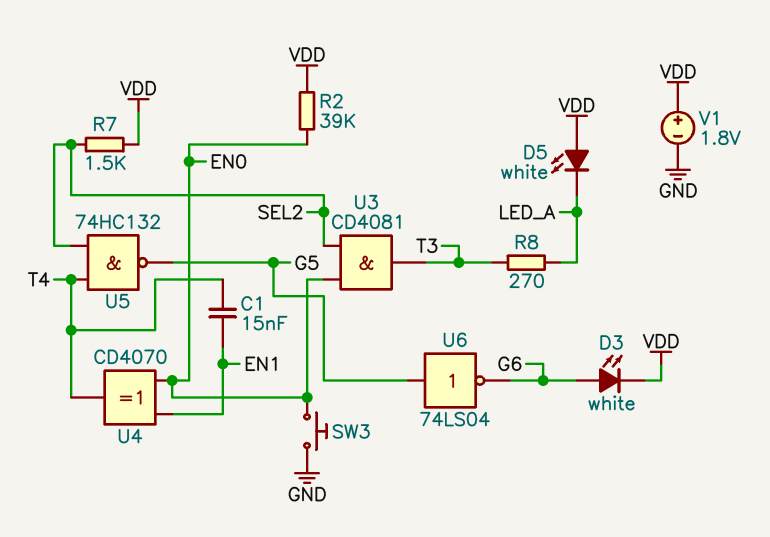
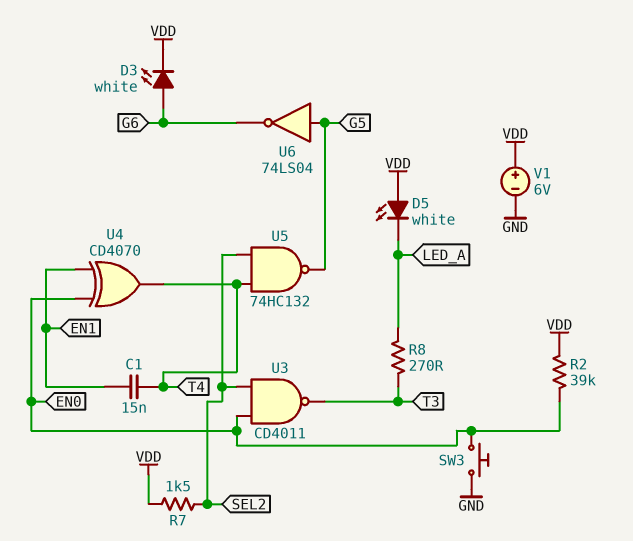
U3: AND CD4081 (in EN0, in SEL2, out T3) -> NAND CD4011 (in EN0, in SEL2, out T3)
V1: 1.8V (plus VDD, minus GND) -> 6V (plus VDD, minus GND)

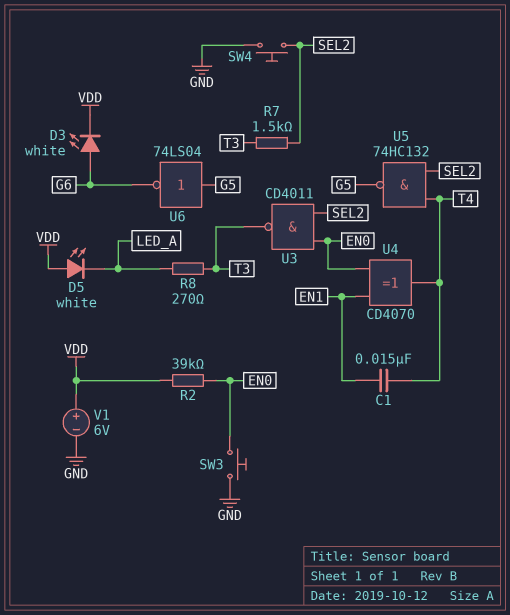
R7: 1.5k (SEL2, VDD) -> 1.5k (SEL2, T3)
SW4: none -> button (GND, SEL2)

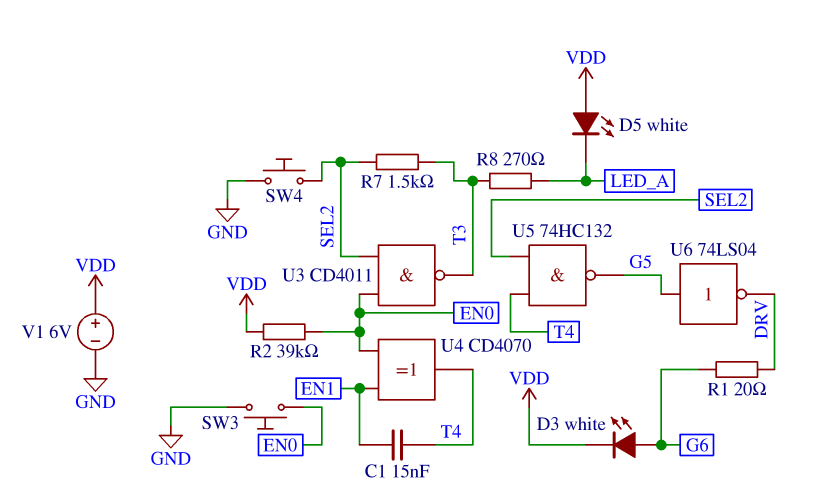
R1: none -> 20 (DRV, G6)
U6: NOT 74LS04 (in G5, out G6) -> NOT 74LS04 (in G5, out DRV)

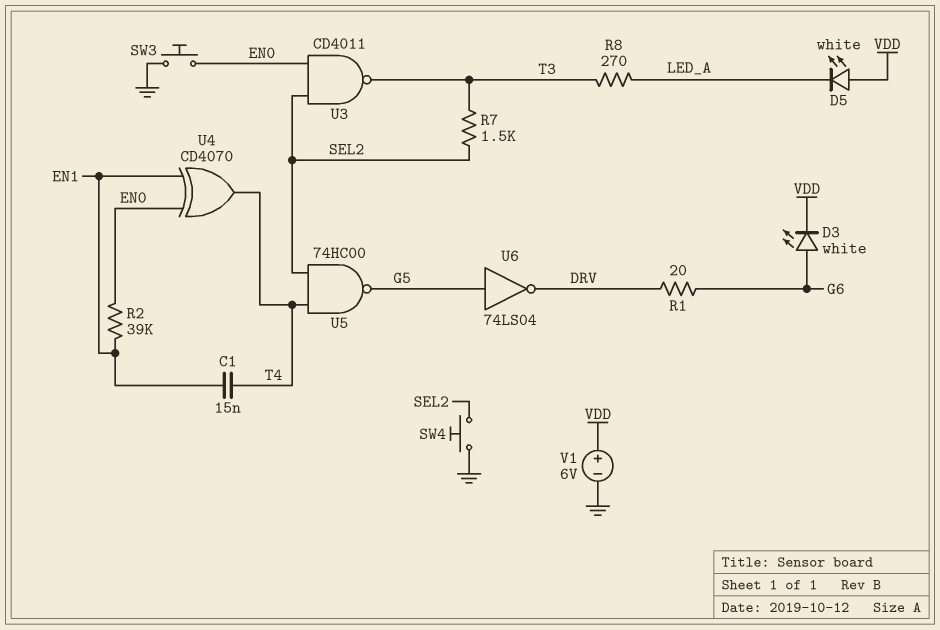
R2: 39k (EN0, VDD) -> 39k (EN0, EN1)
U5: NAND 74HC132 (in SEL2, in T4, out G5) -> NAND 74HC00 (in SEL2, in T4, out G5)

